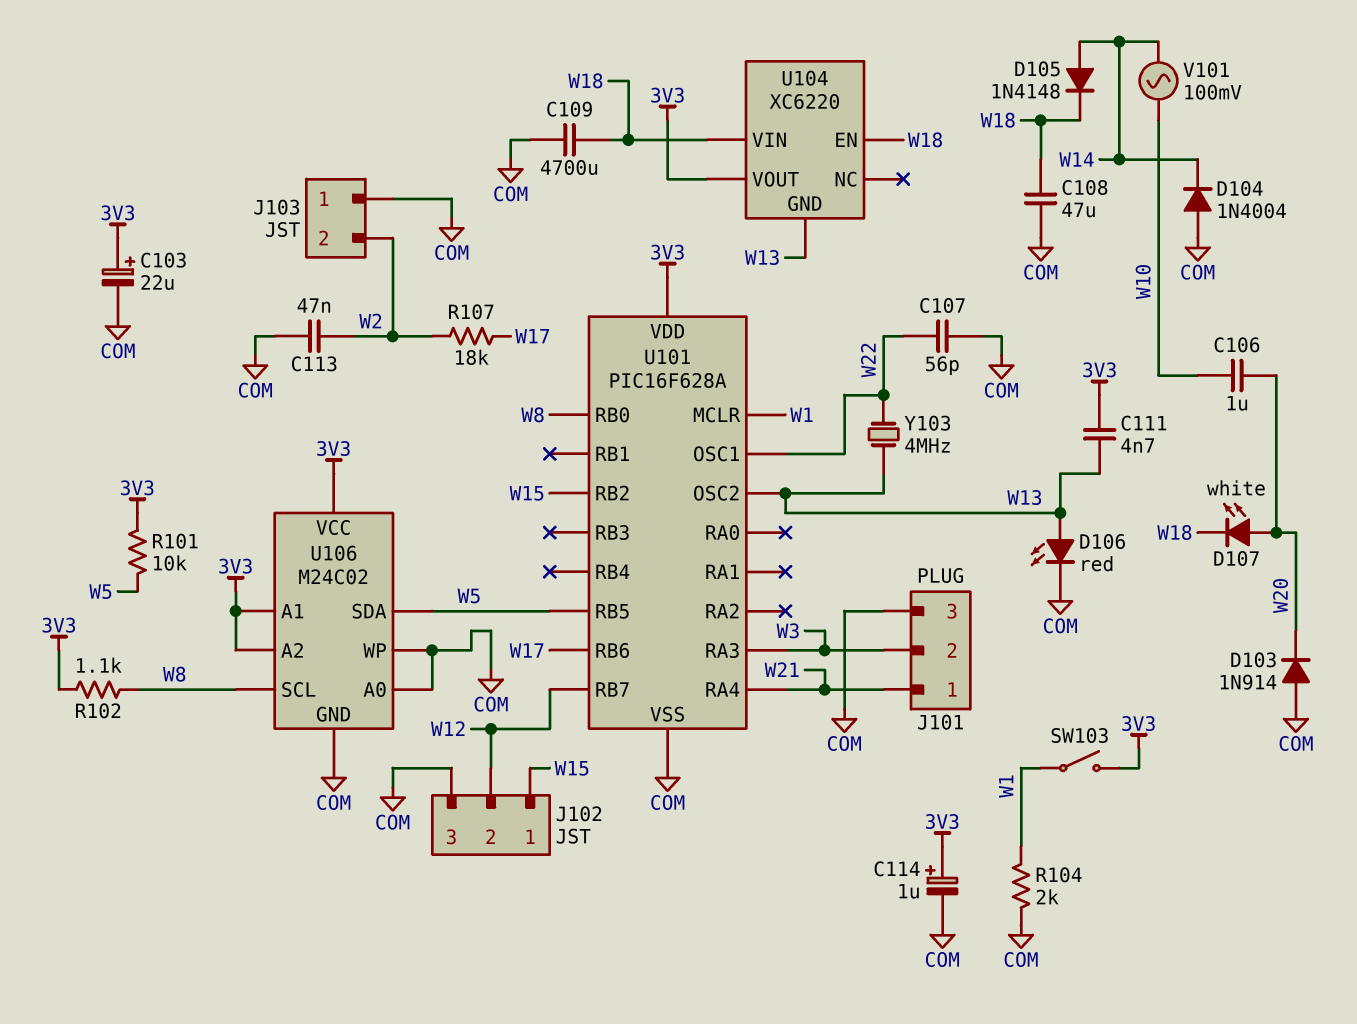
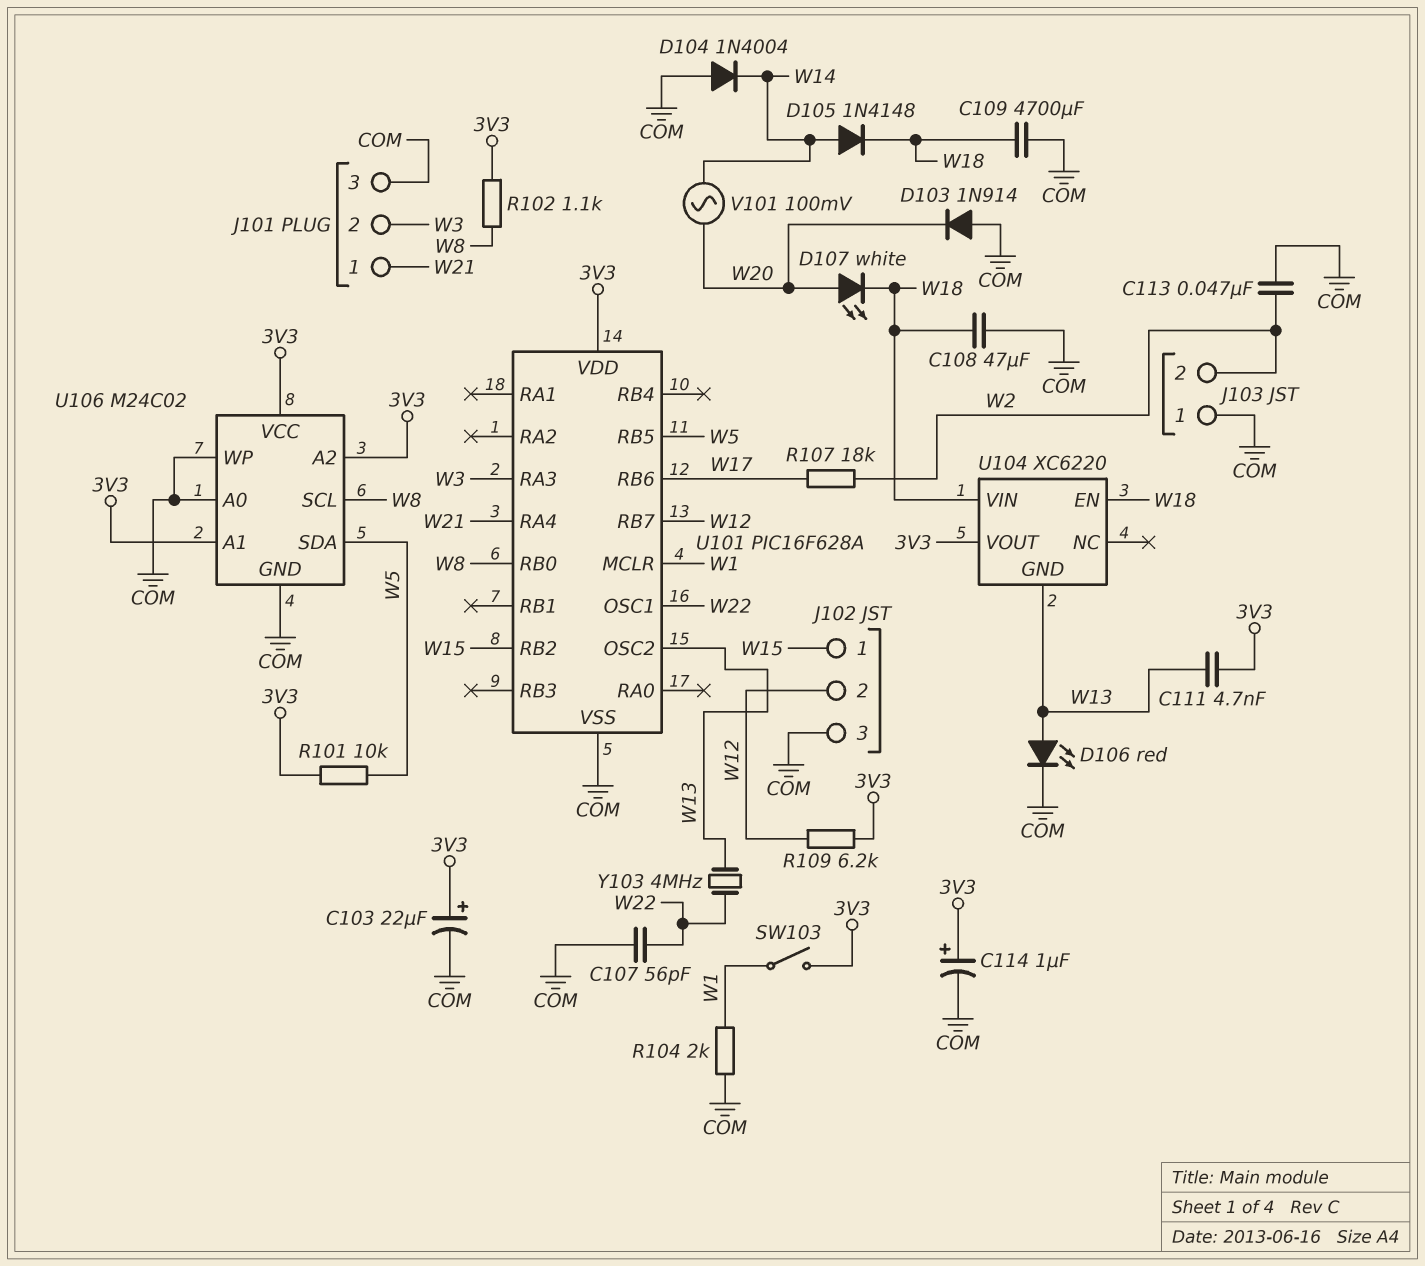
C106: 1uF (W10, W20) -> none
R109: none -> 6.2k (3V3, W12)
V101: AC 100mV (W10, W14) -> AC 100mV (W14, W20)

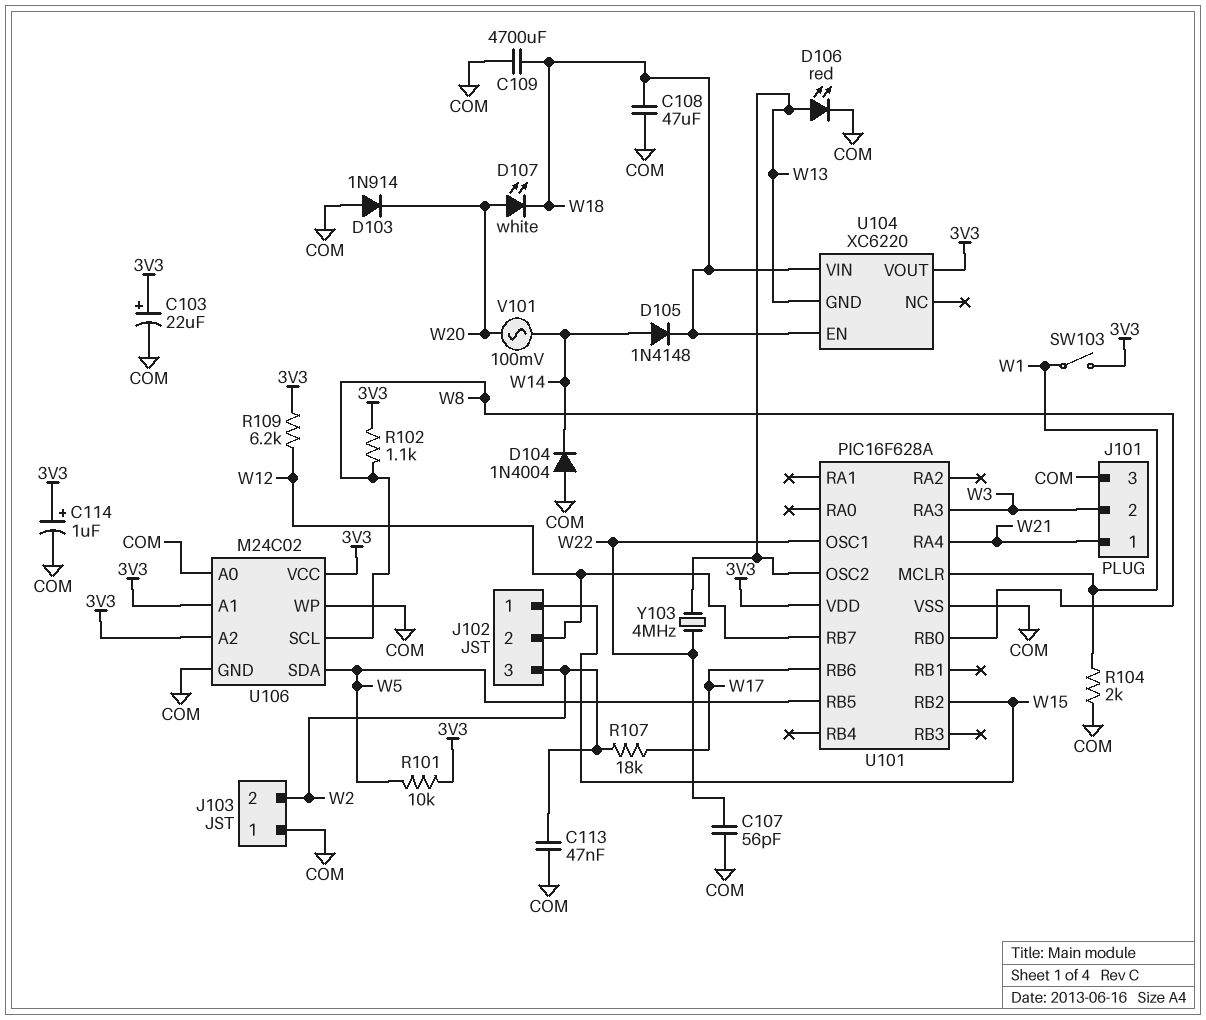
C111: 4.7nF (3V3, W13) -> none
J102 pin 3: COM -> W2

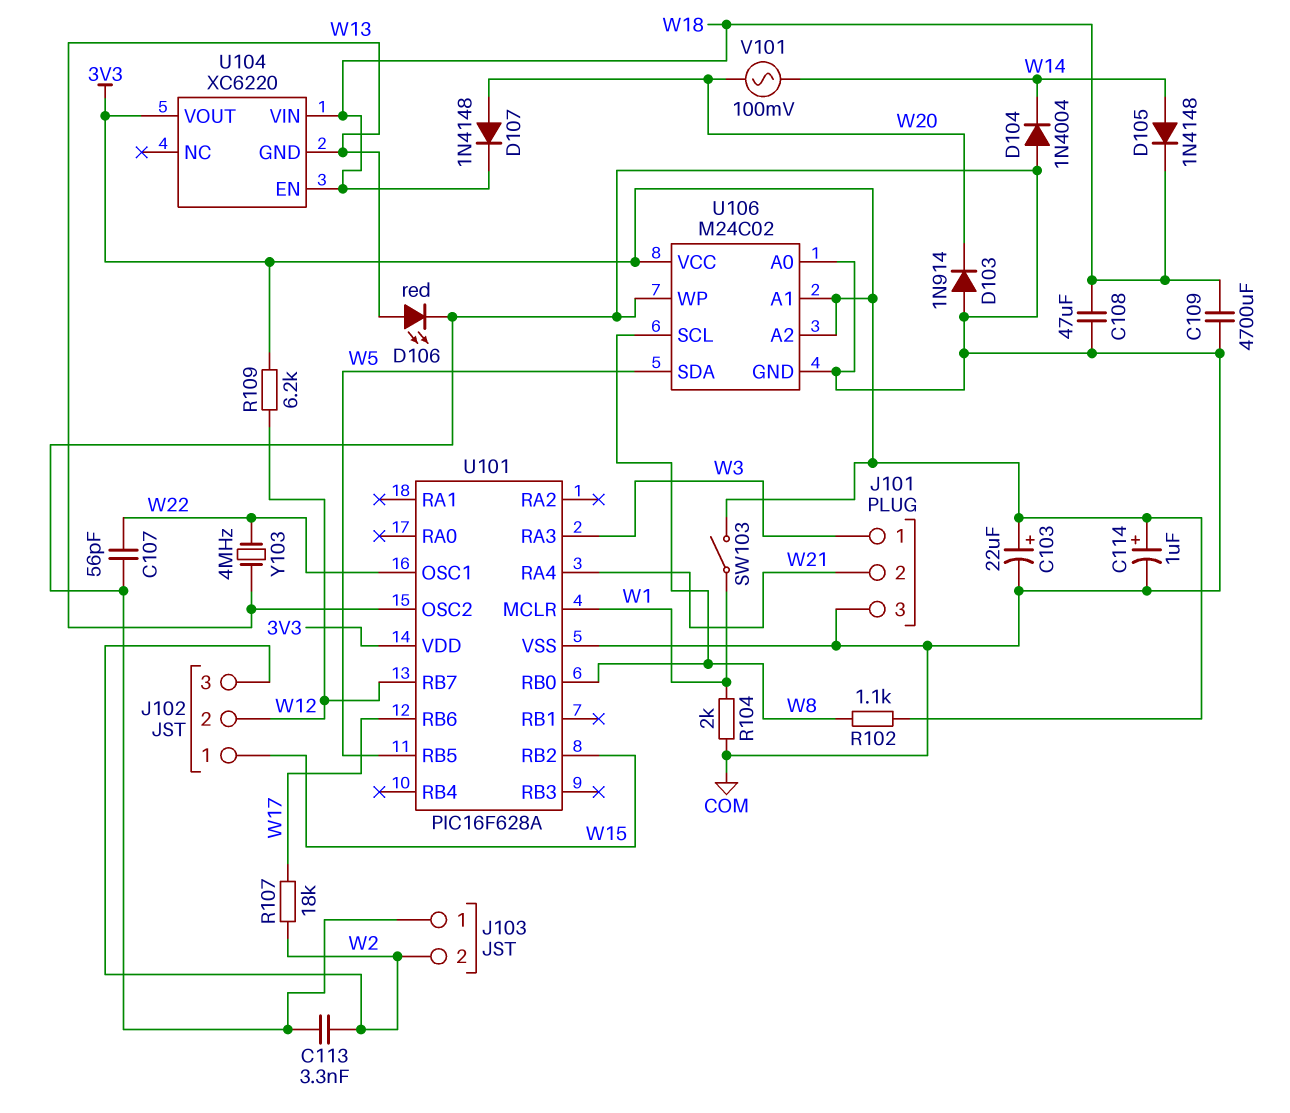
C113: 47nF (COM, W2) -> 3.3nF (COM, W2)
D107: LED white (A W20, K W18) -> diode 1N4148 (A W20, K W18)
J101 pin 1: W21 -> W3
J101 pin 2: W3 -> W21
R101: 10k (3V3, W5) -> none

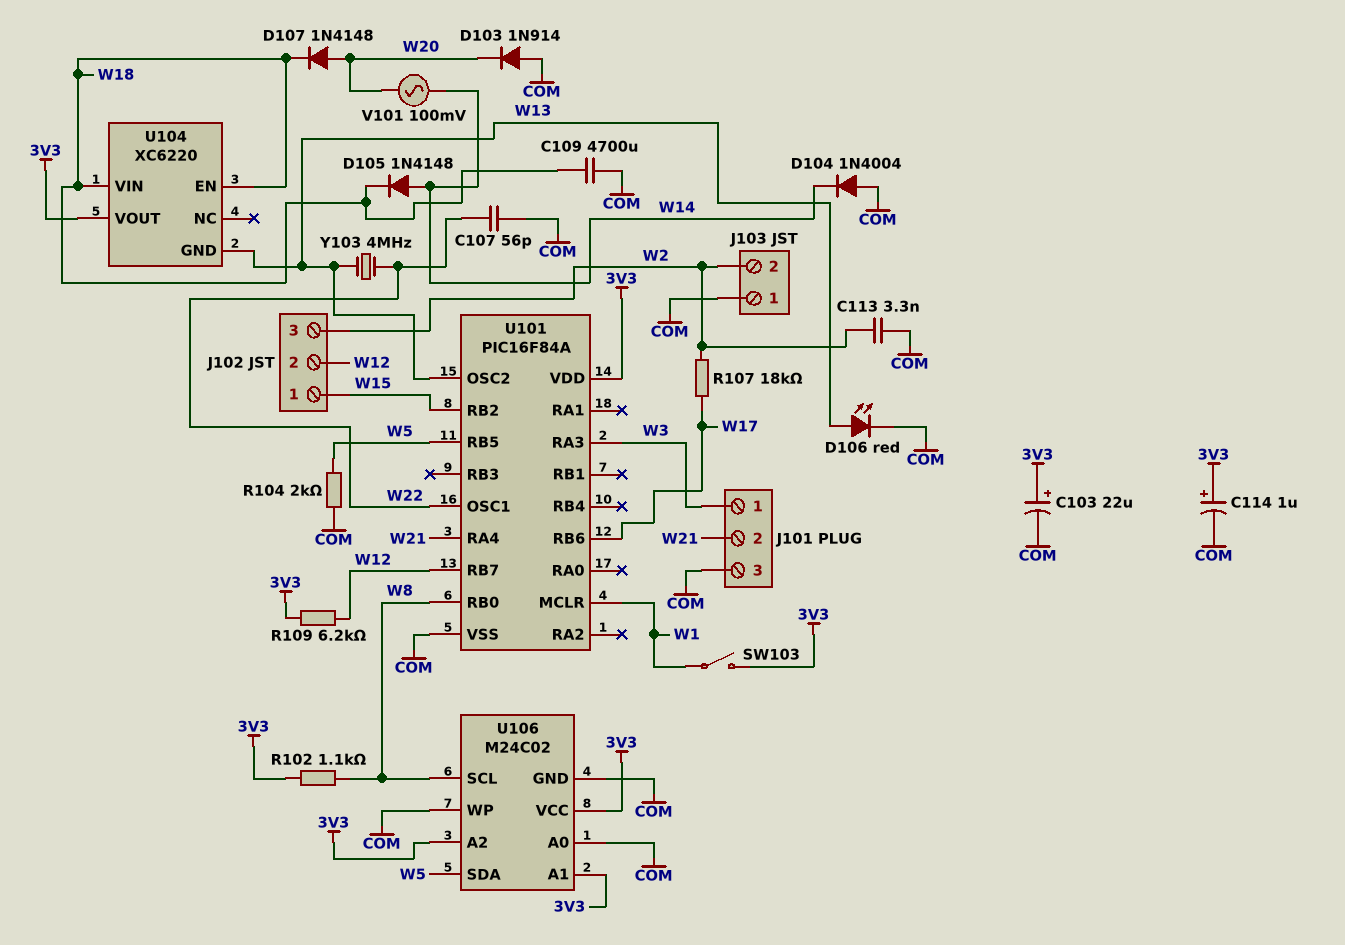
C108: 47uF (COM, W18) -> none
R104: 2k (COM, W1) -> 2k (COM, W5)
U101: PIC16F628A -> PIC16F84A

